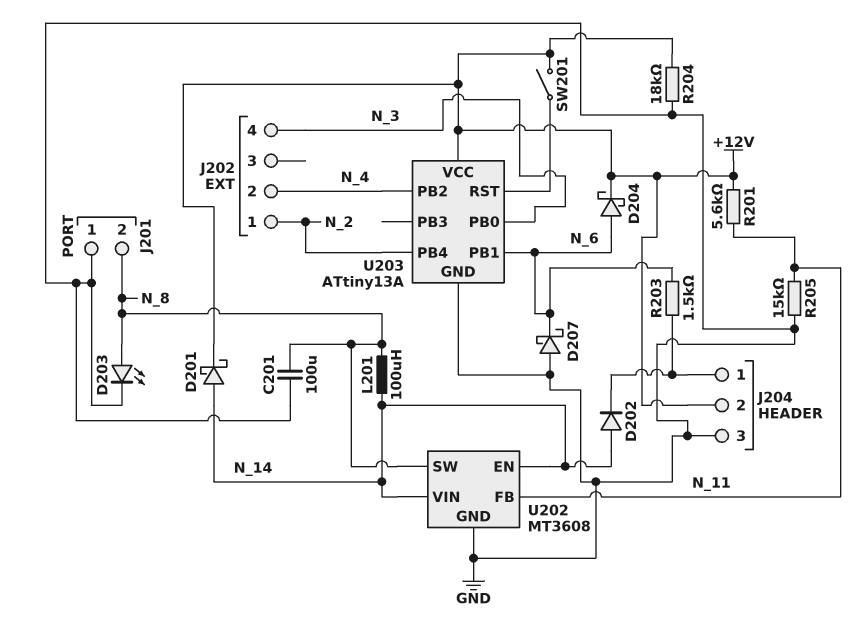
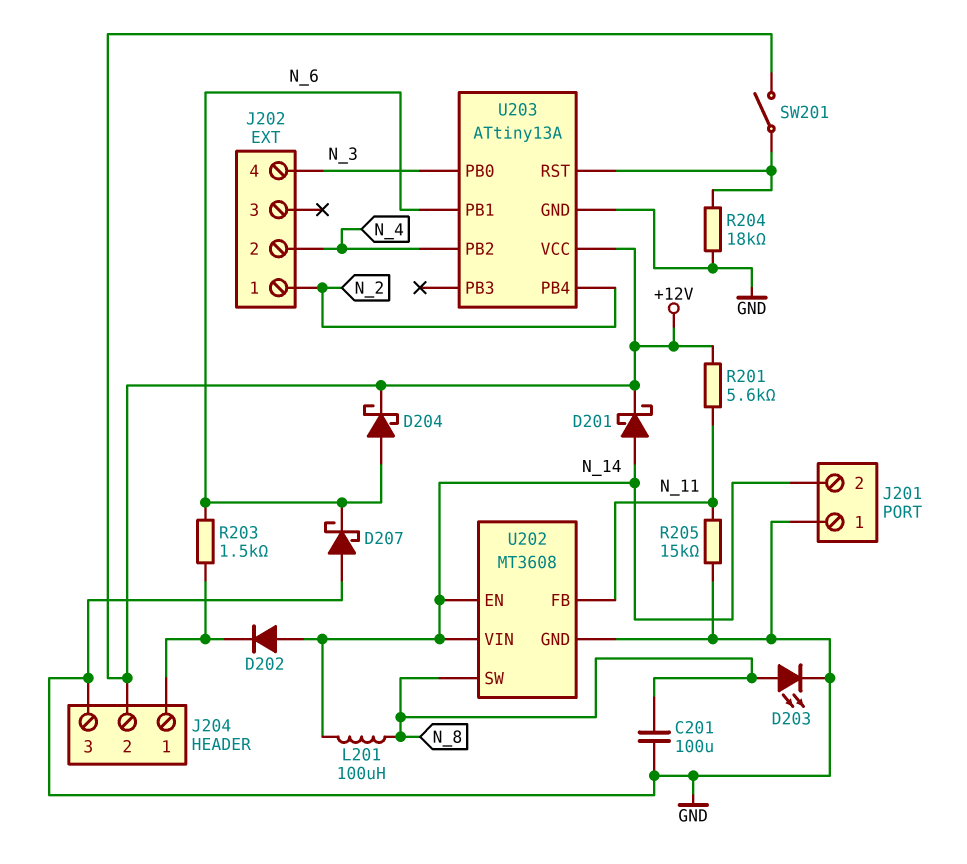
J201 pin 2: N_8 -> N_14
R204: 18k (+12V, GND) -> 18k (GND, U203/RST)

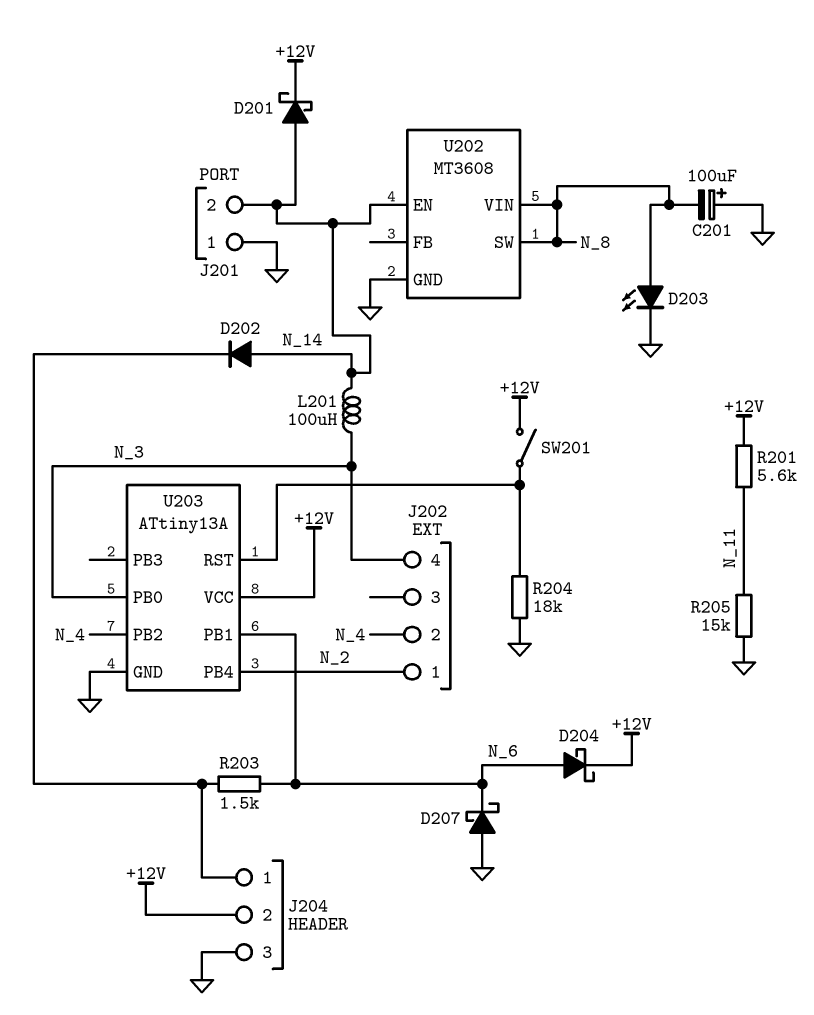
C201: 100uF (GND, N_8) -> 100uF (plus GND, minus N_8)
L201: 100uH (N_8, N_14) -> 100uH (N_3, N_14)
U202 pin FB: N_11 -> none
U202 pin VIN: N_14 -> N_8

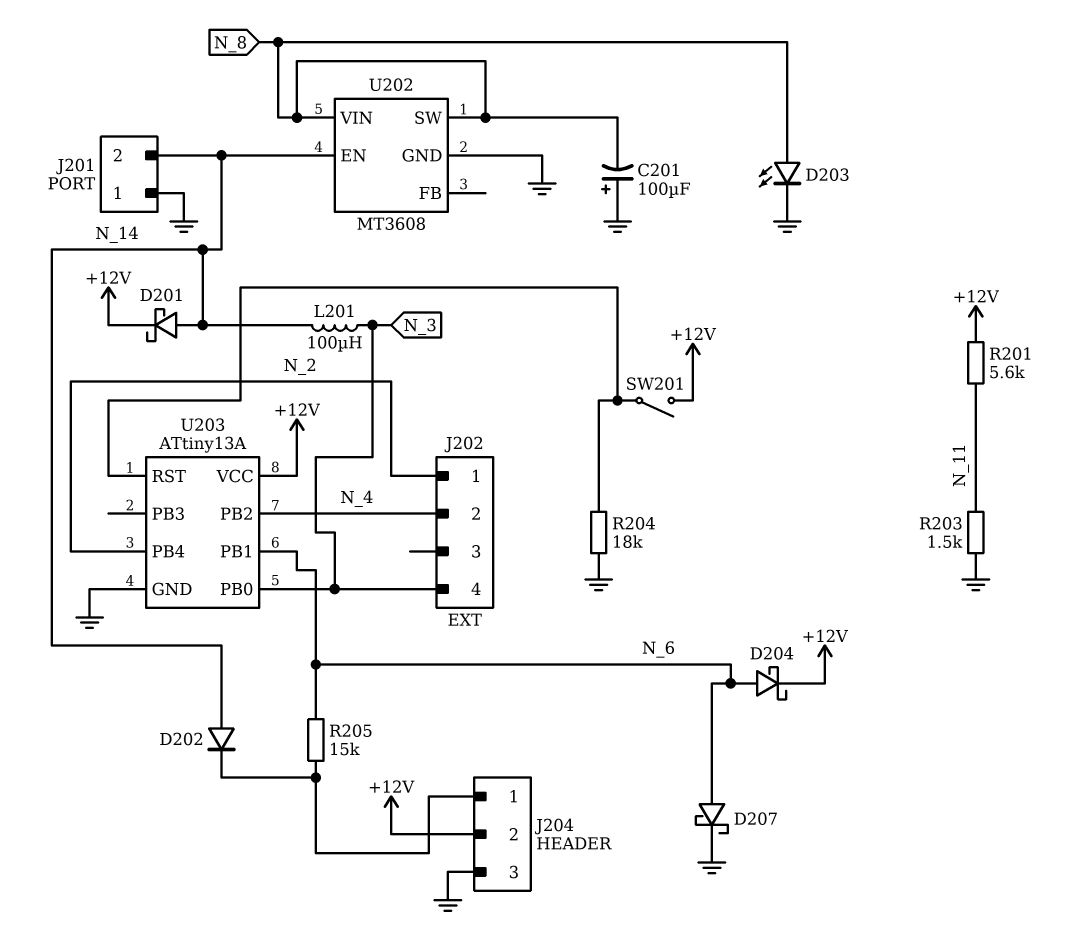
D207: schottky (A GND, K N_6) -> schottky (A N_6, K GND)
R203: 1.5k (J204/1, N_6) -> 1.5k (GND, N_11)
R205: 15k (GND, N_11) -> 15k (J204/1, N_6)

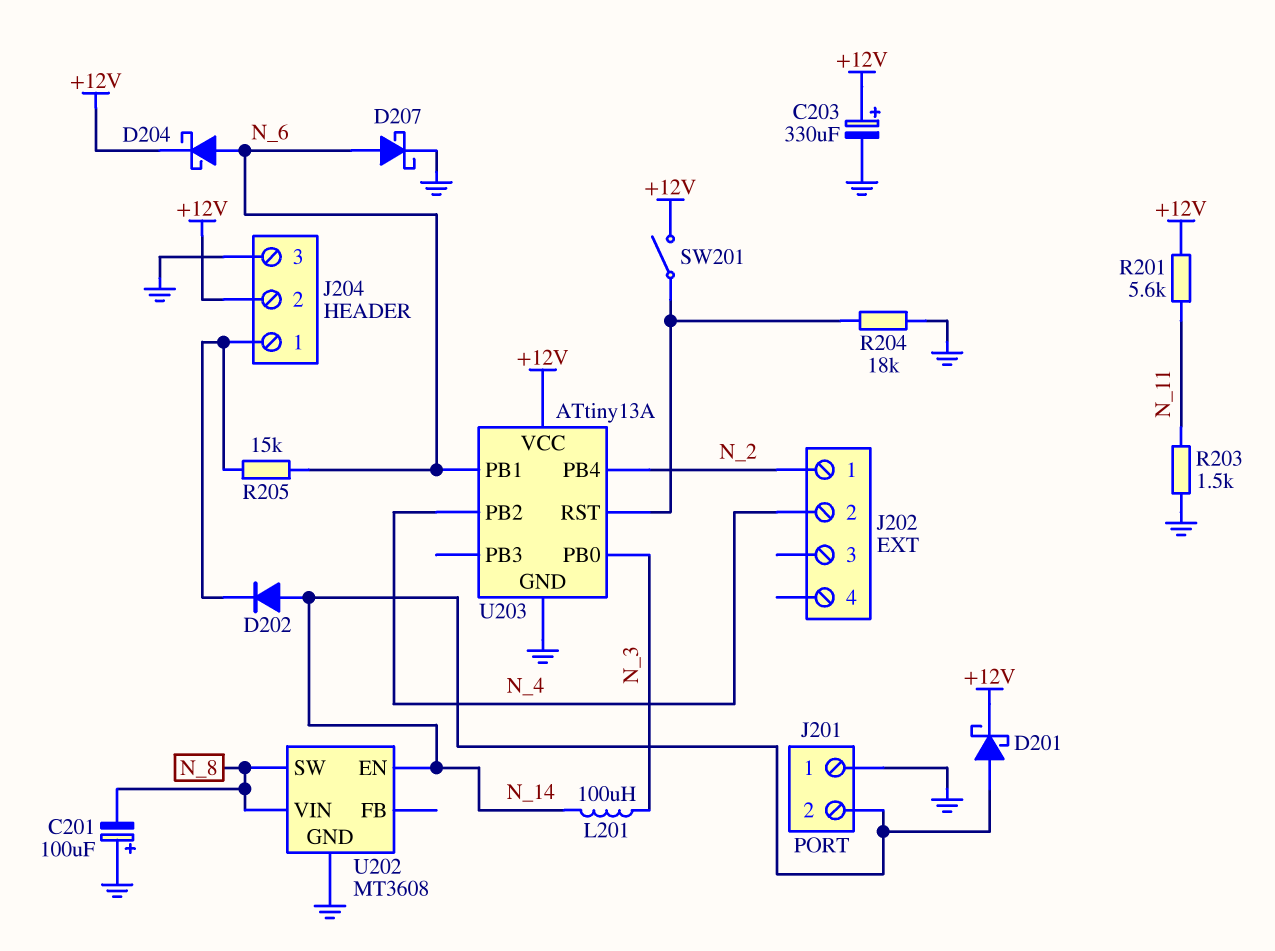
C203: none -> 330uF (plus +12V, minus GND)
D203: LED (A N_8, K GND) -> none
J202 pin 4: N_3 -> none

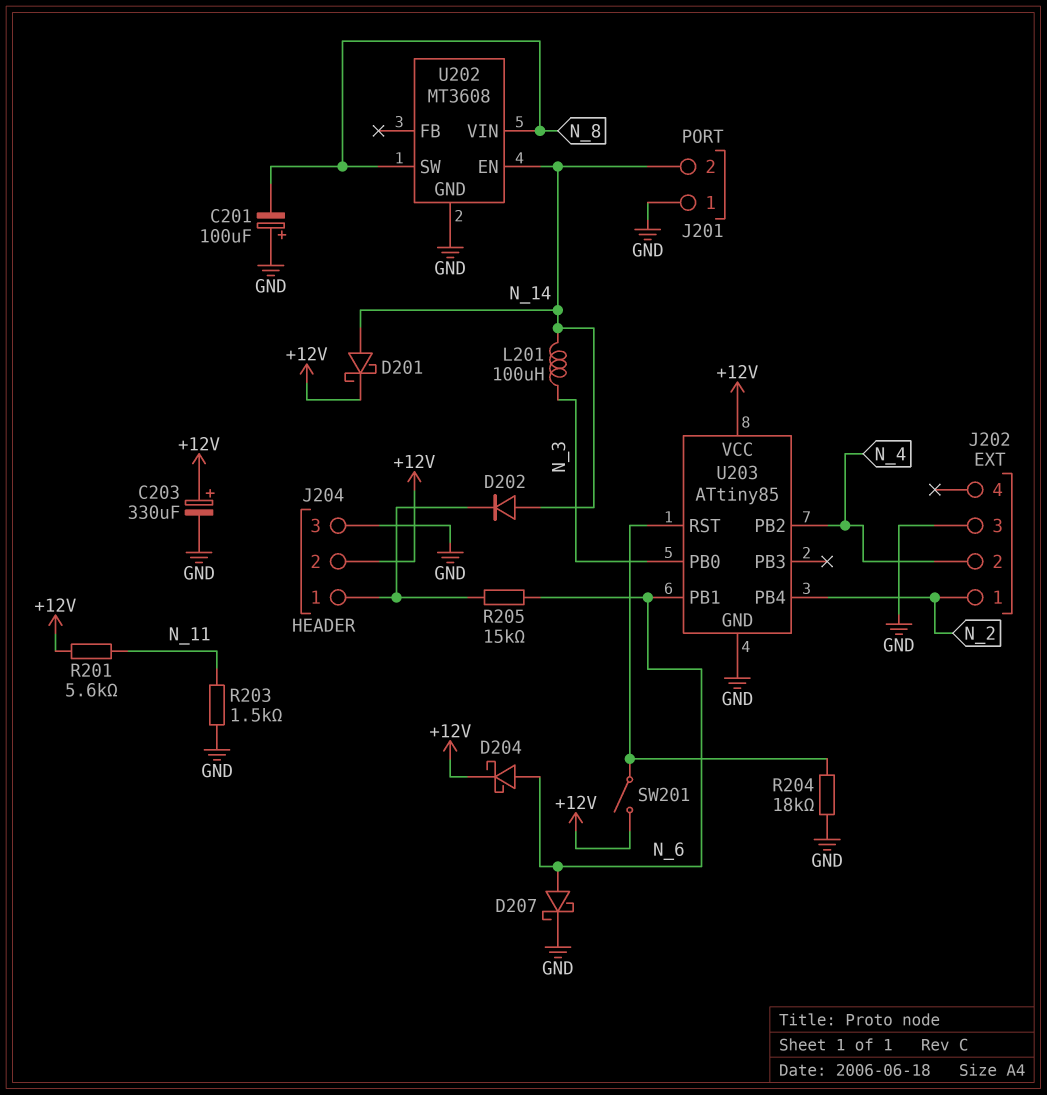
J202 pin 3: none -> GND
U203: ATtiny13A -> ATtiny85

